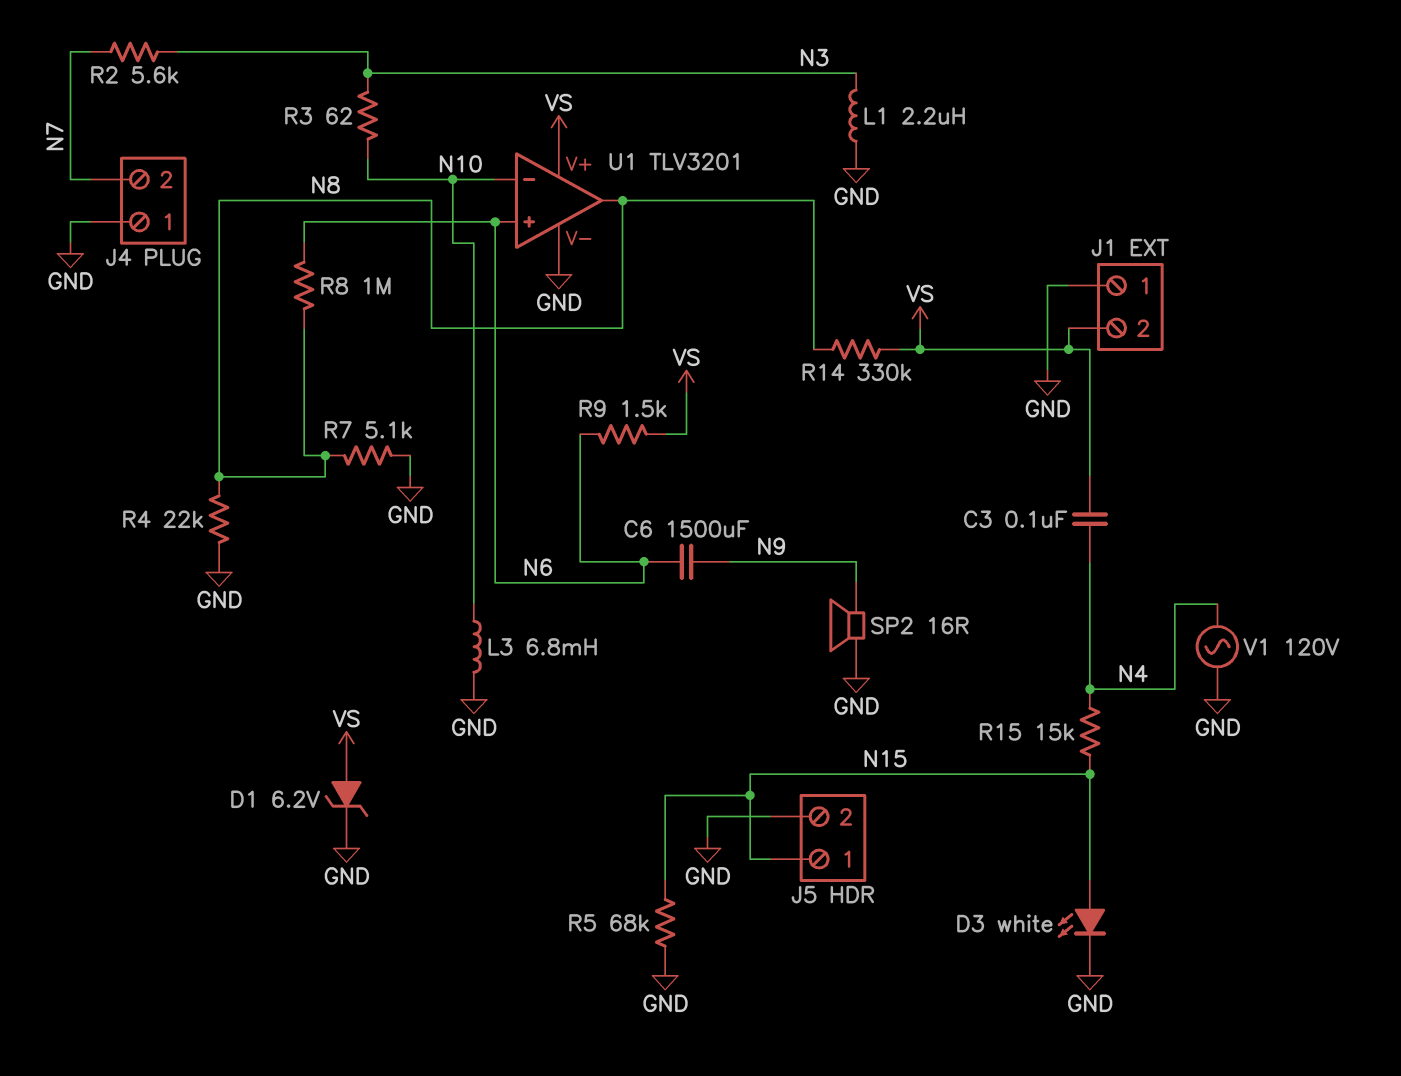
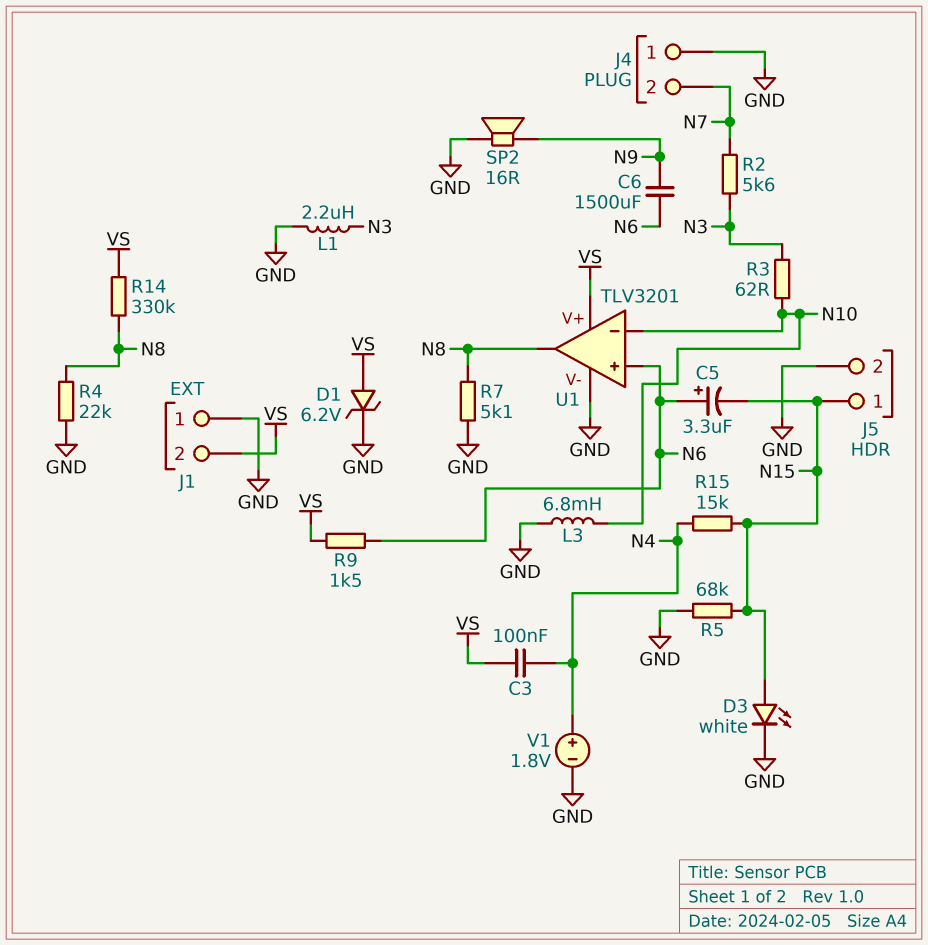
C5: none -> 3.3uF (plus N6, minus N15)
R8: 1M (N6, N8) -> none
V1: AC 120V (GND, N4) -> 1.8V (plus N4, minus GND)

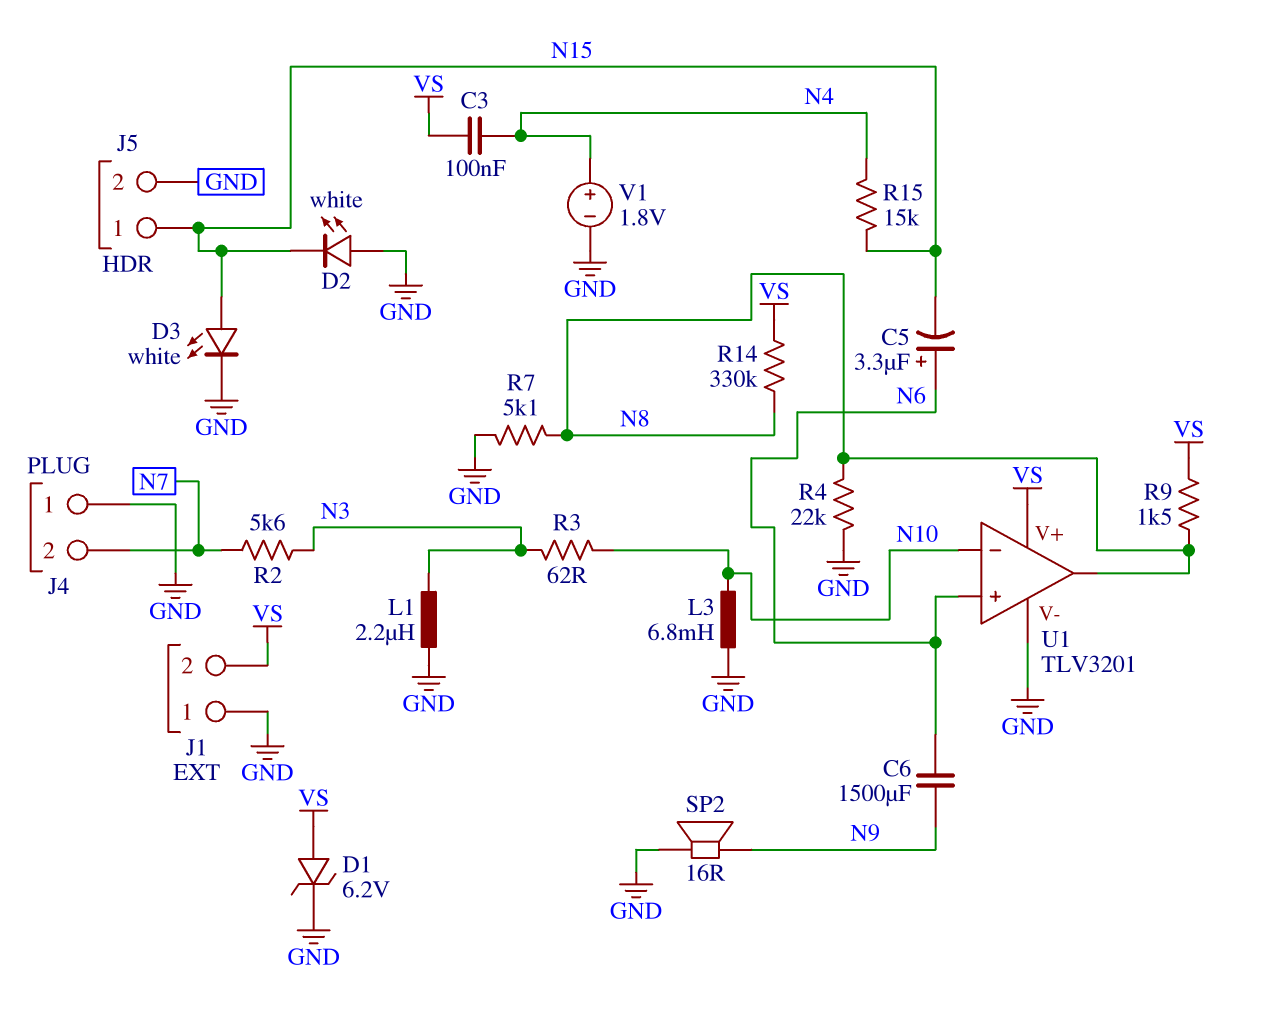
D2: none -> LED white (A GND, K N15)
R5: 68k (GND, N15) -> none
R9: 1.5k (N6, VS) -> 1.5k (N8, VS)

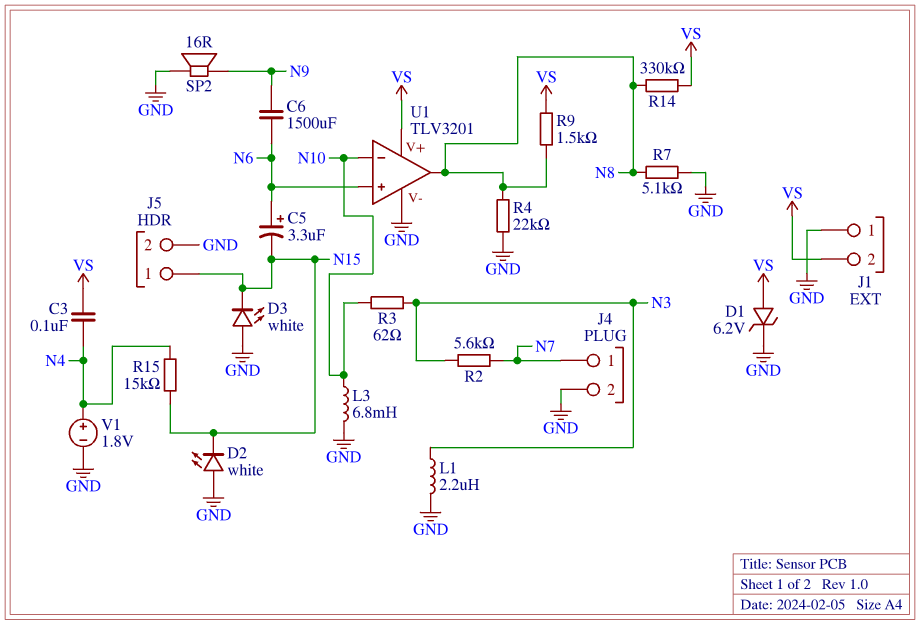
D3: LED white (A N15, K GND) -> LED white (A GND, K N15)
J4 pin 1: GND -> N7
J4 pin 2: N7 -> GND

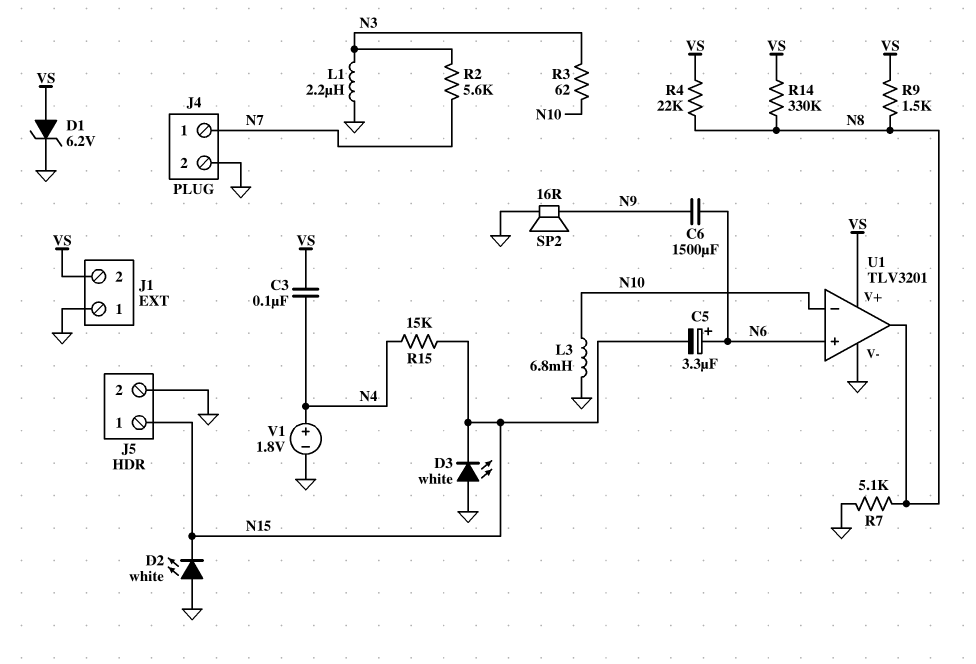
R4: 22k (GND, N8) -> 22k (N8, VS)

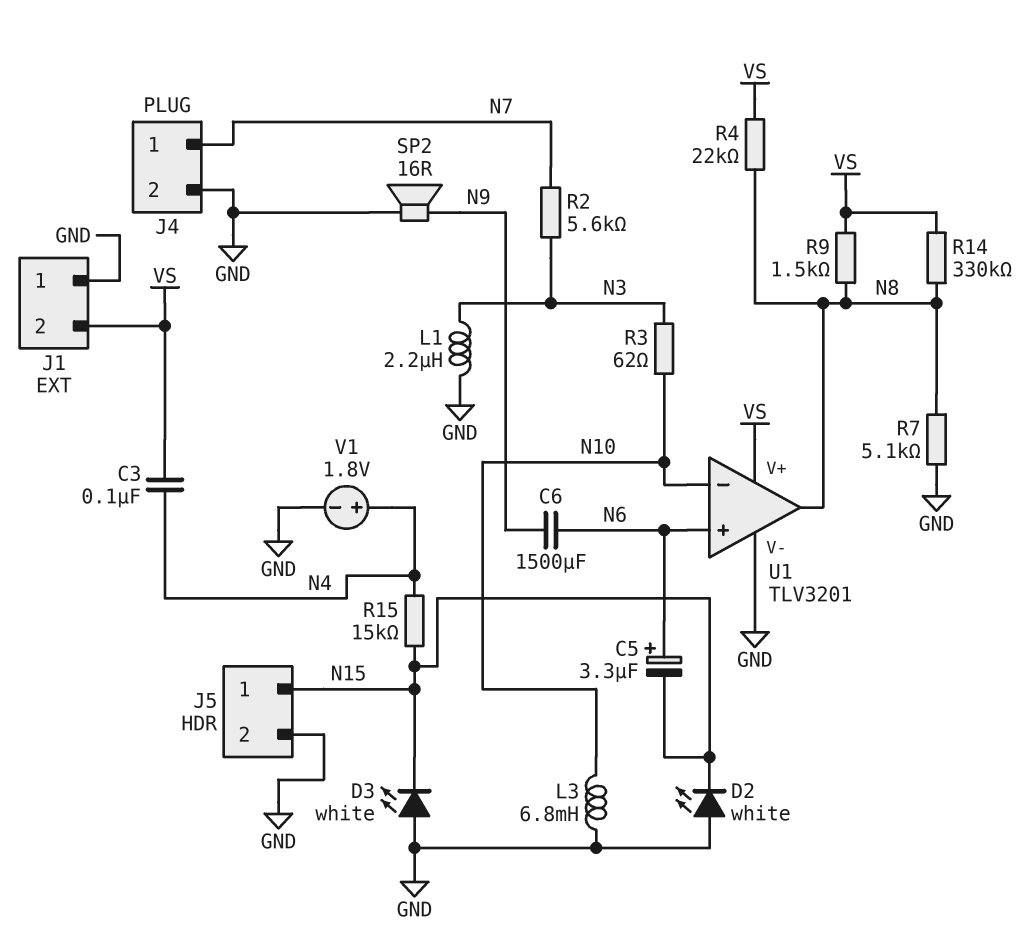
D1: zener 6.2V (A VS, K GND) -> none

